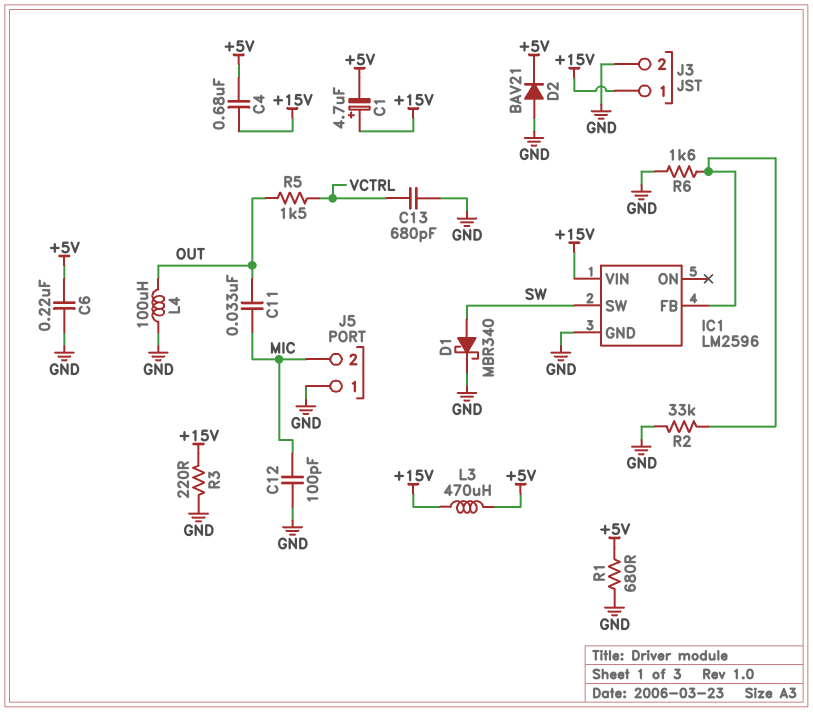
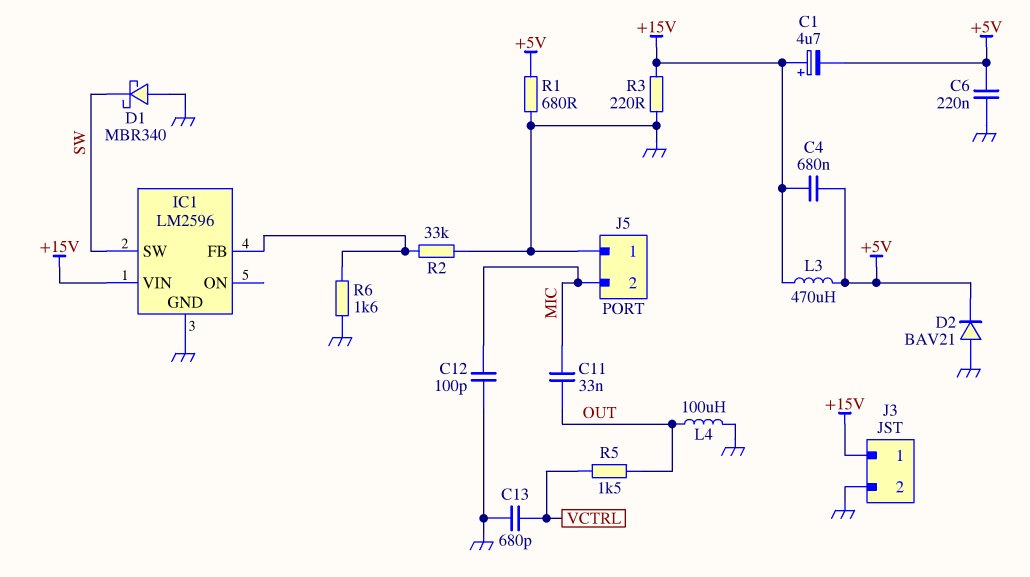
D1: schottky MBR340 (A SW, K GND) -> schottky MBR340 (A GND, K SW)

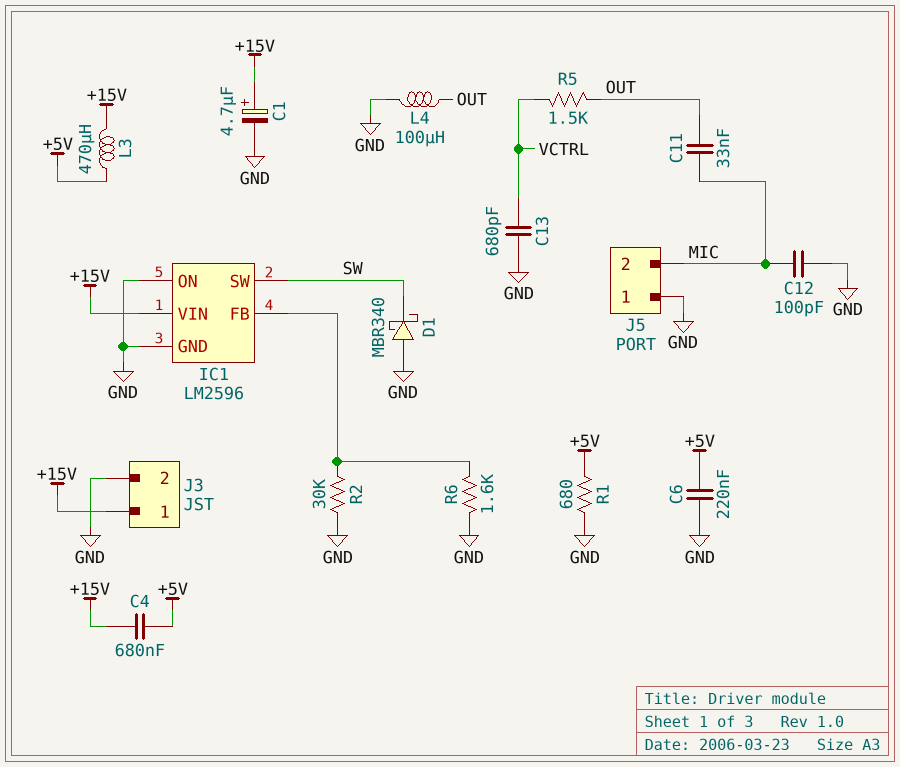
C1: 4.7uF (plus +15V, minus +5V) -> 4.7uF (plus +15V, minus GND)
D2: diode BAV21 (A GND, K +5V) -> none
IC1 pin ON: none -> GND
R2: 33k (GND, IC1/FB) -> 30k (GND, IC1/FB)
R3: 220 (+15V, GND) -> none

